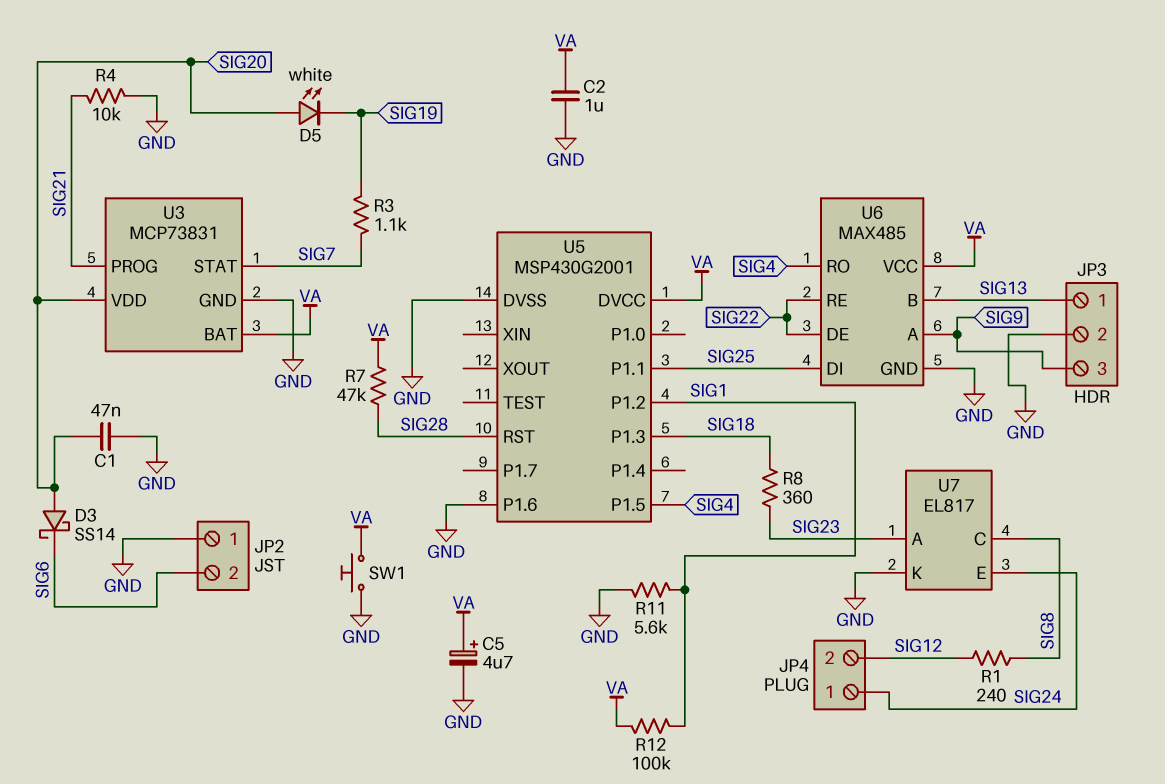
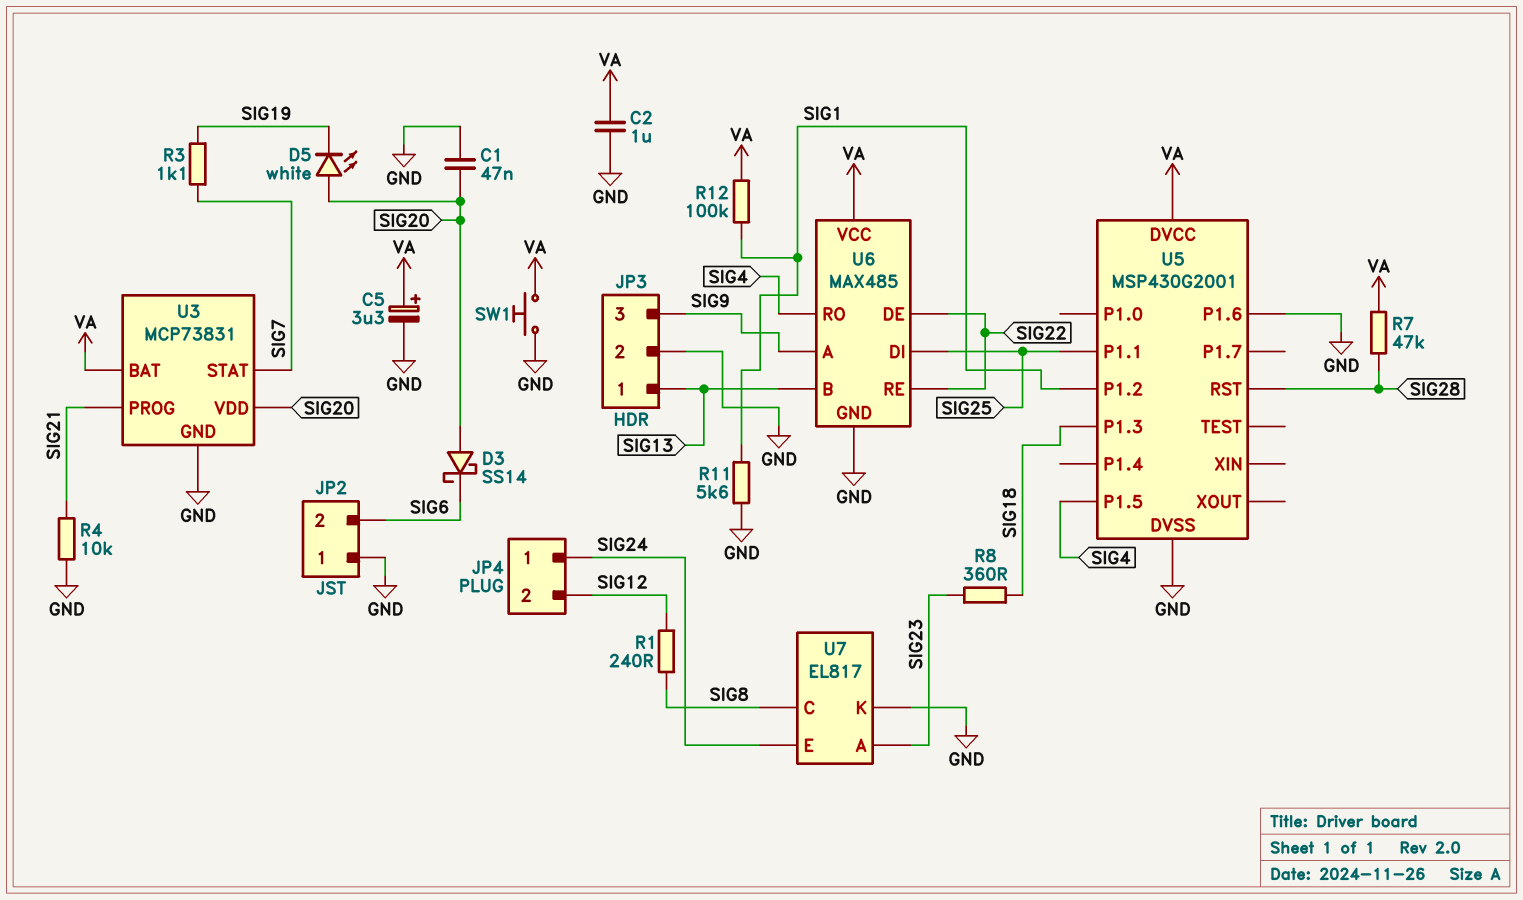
C5: 4.7uF (plus VA, minus GND) -> 3.3uF (plus VA, minus GND)

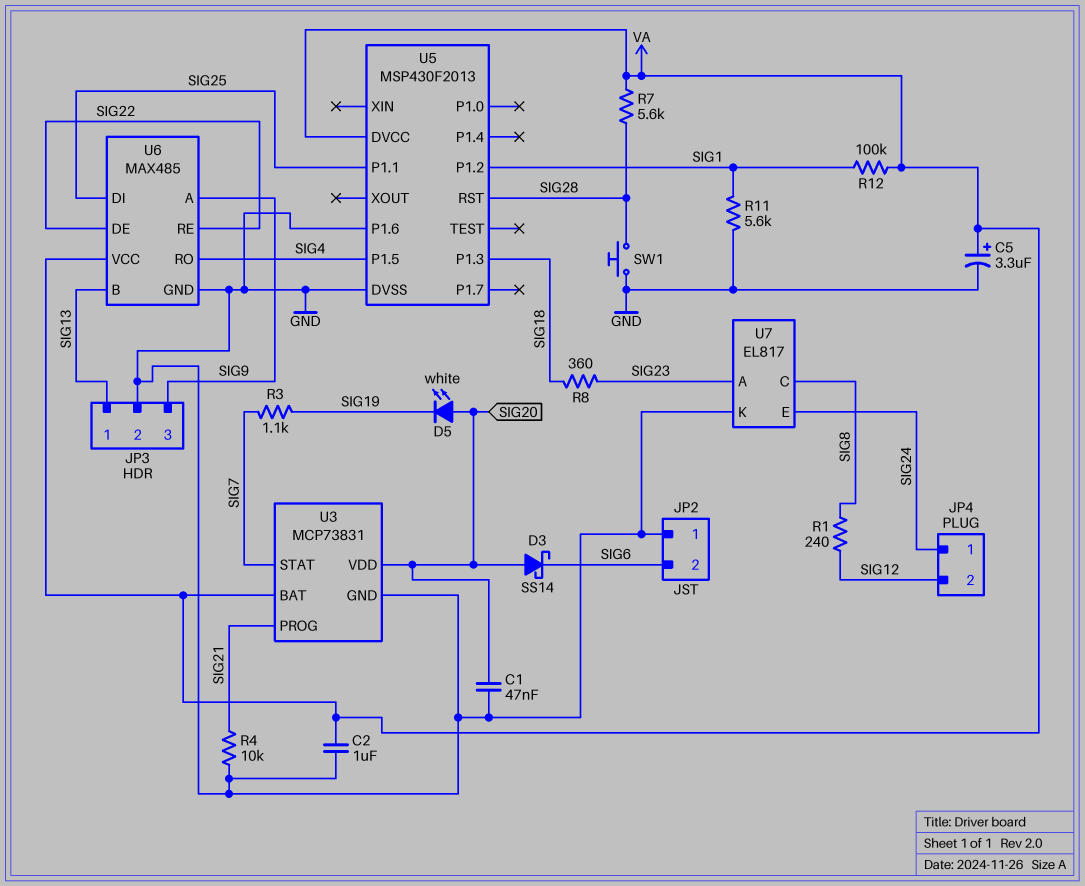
R7: 47k (SIG28, VA) -> 5.6k (SIG28, VA)
SW1: button (GND, VA) -> button (GND, SIG28)
U5: MSP430G2001 -> MSP430F2013

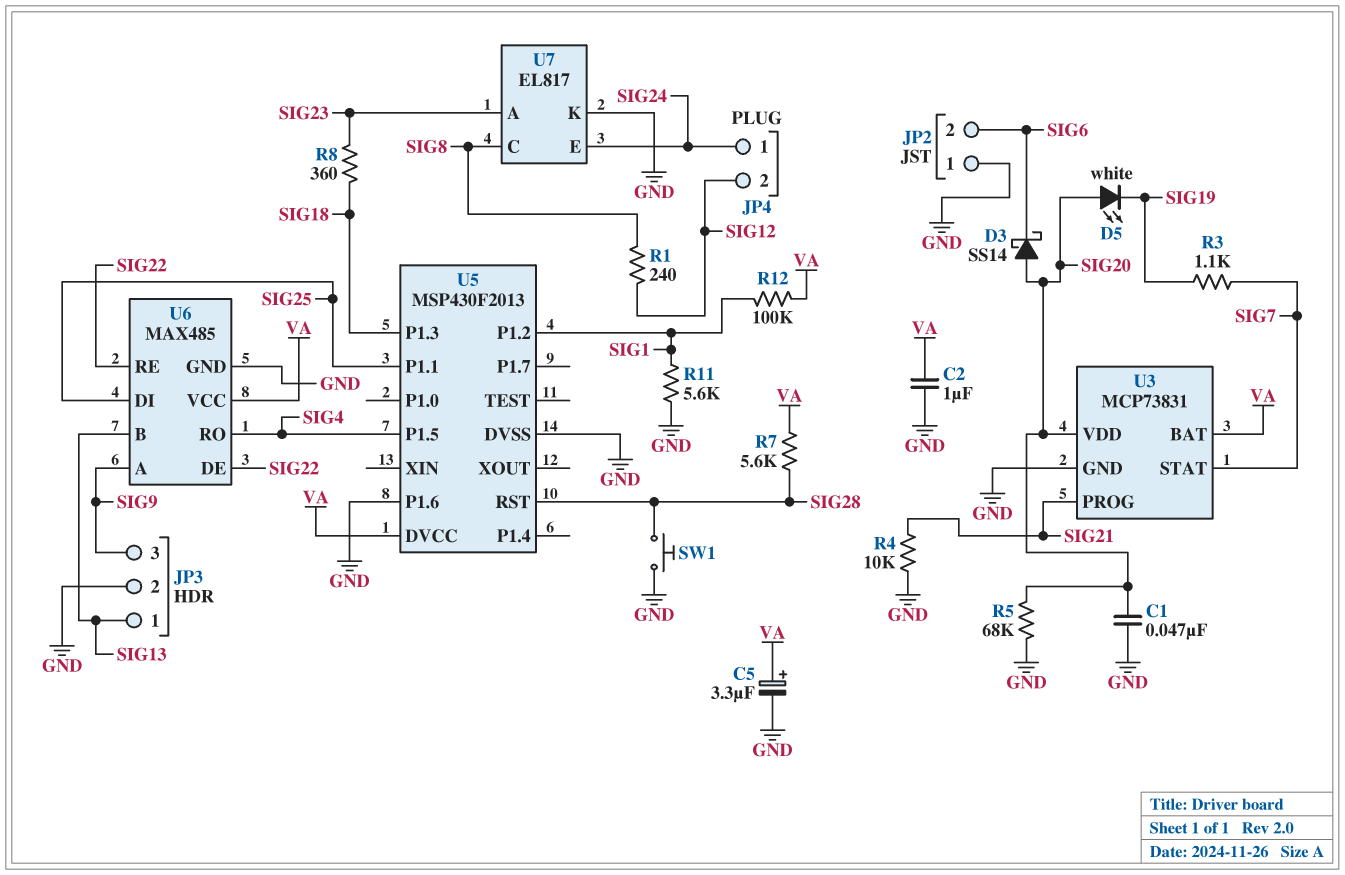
R5: none -> 68k (GND, SIG20)

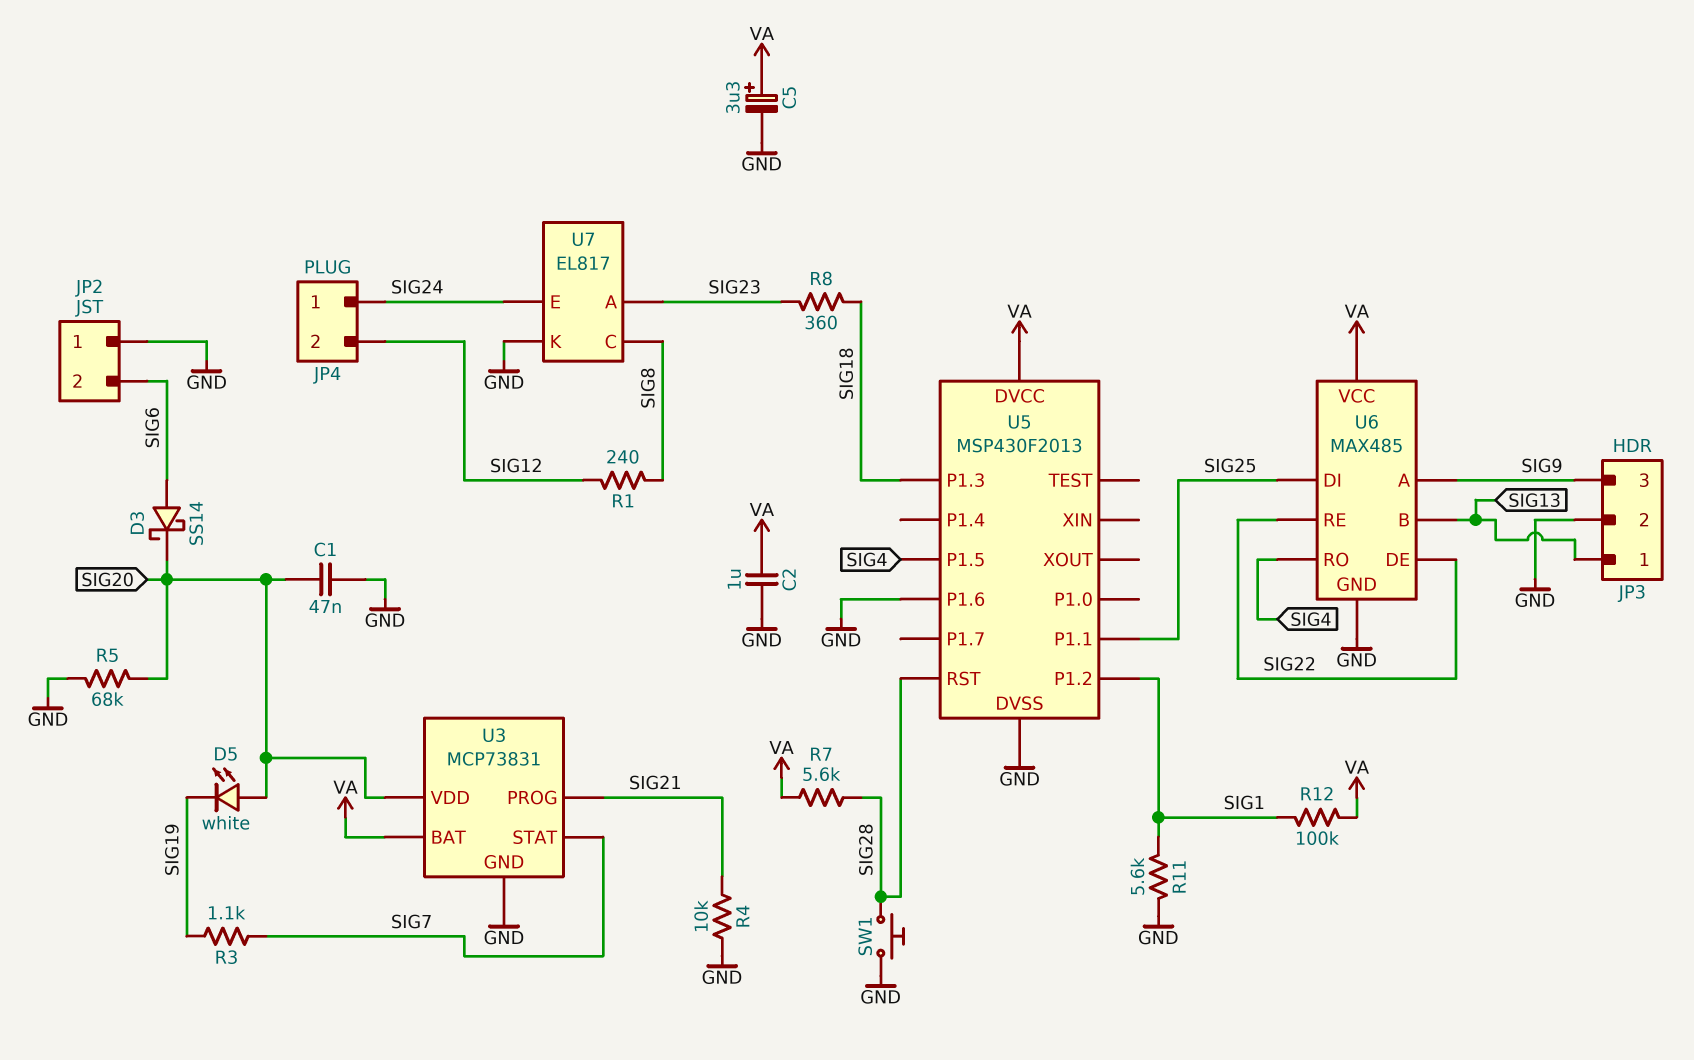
D3: schottky SS14 (A SIG20, K SIG6) -> schottky SS14 (A SIG6, K SIG20)

